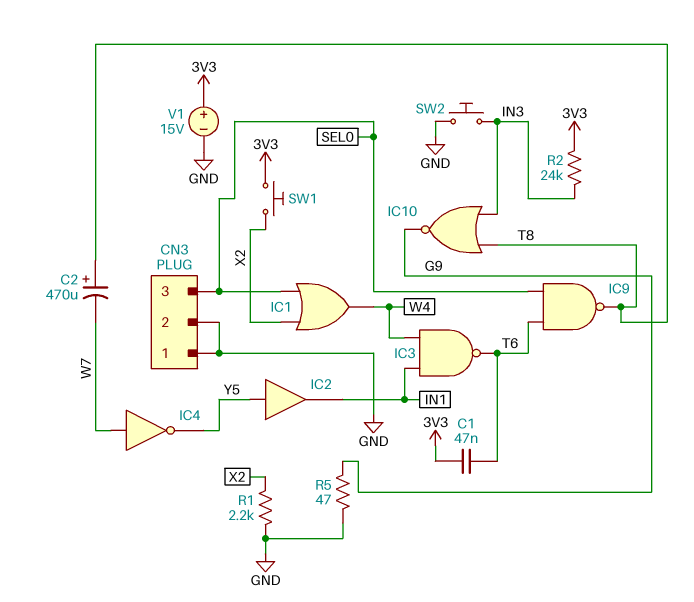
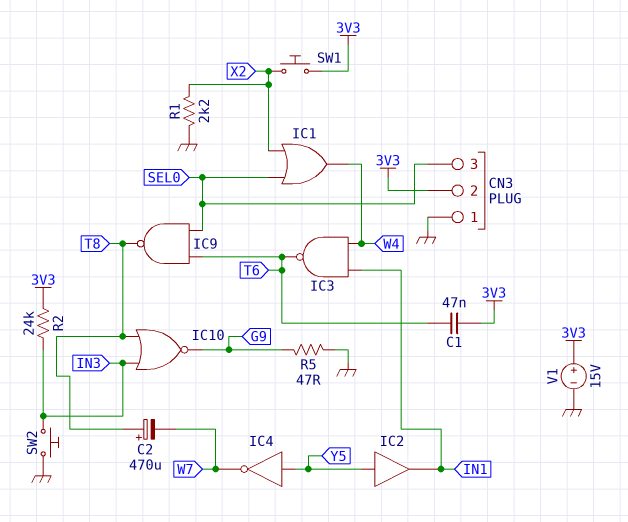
CN3 pin 2: GND -> 3V3
IC4: NOT (in W7, out Y5) -> NOT (in Y5, out W7)

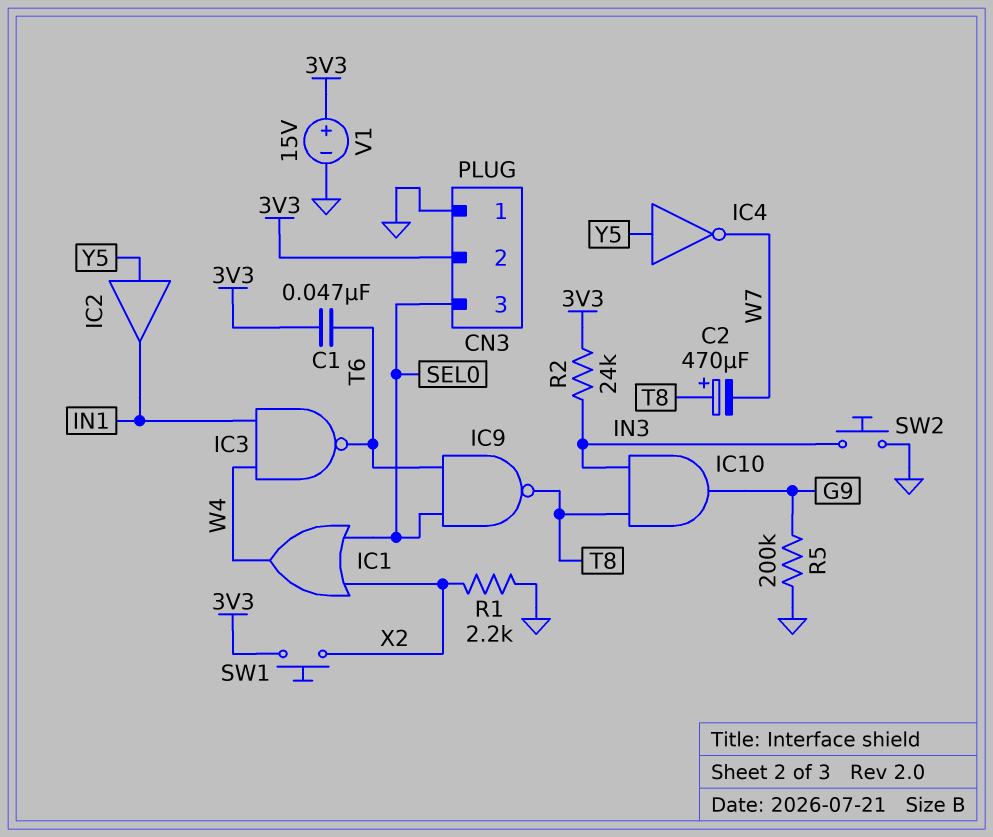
IC10: NOR (in IN3, in T8, out G9) -> AND (in IN3, in T8, out G9)
R5: 47 (G9, GND) -> 200k (G9, GND)

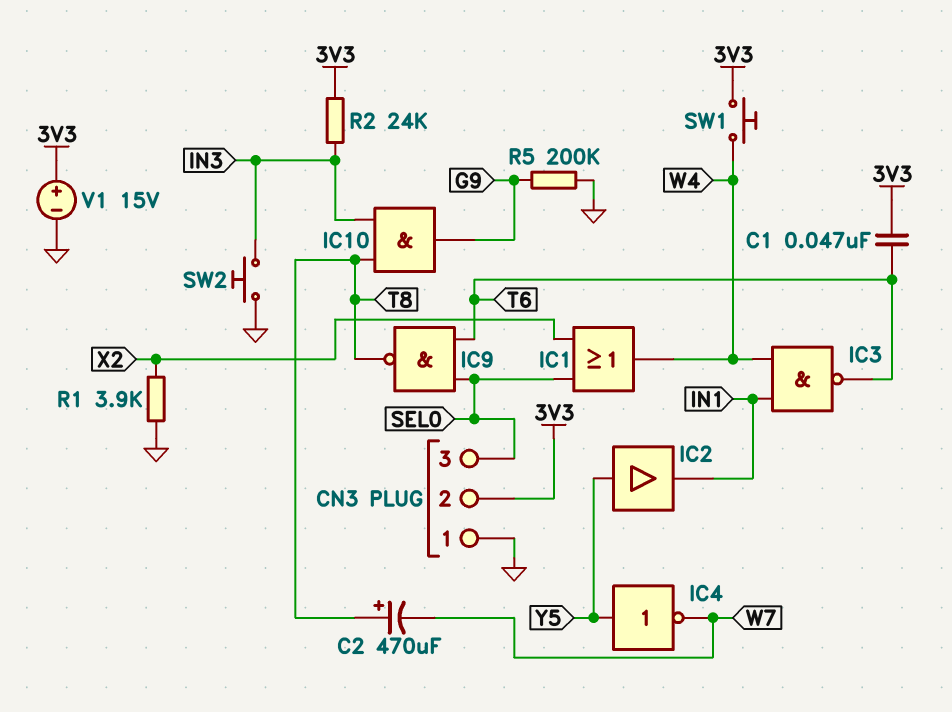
R1: 2.2k (GND, X2) -> 3.9k (GND, X2)
SW1: button (3V3, X2) -> button (3V3, W4)

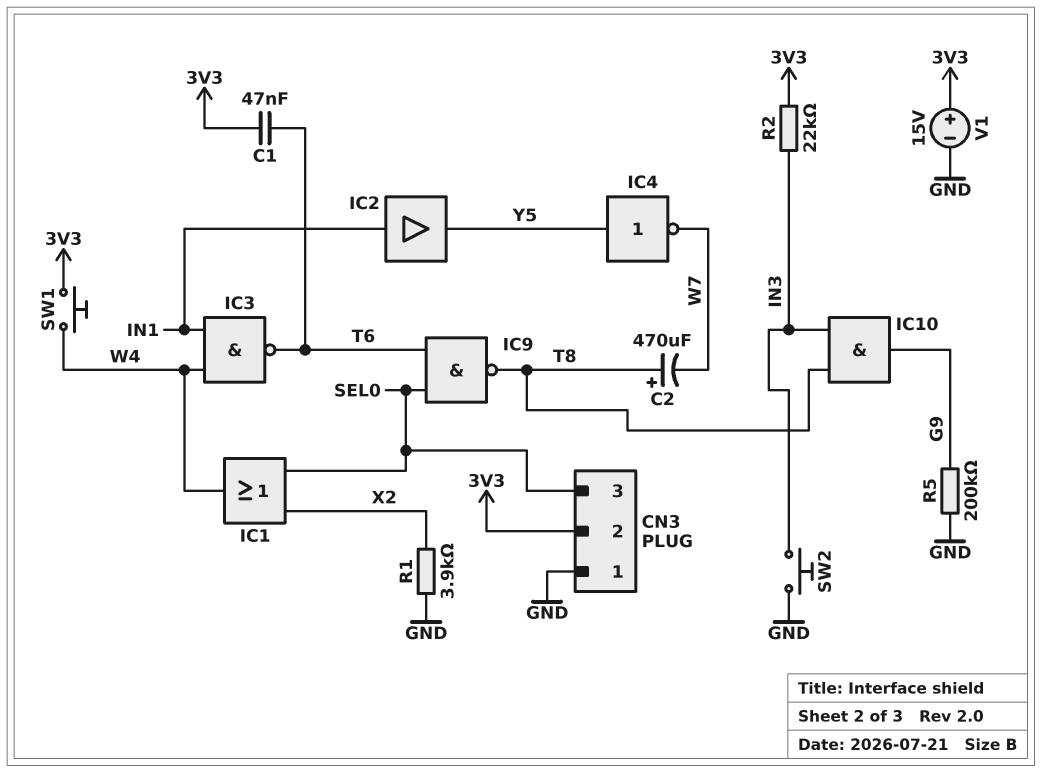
IC2: buffer (in Y5, out IN1) -> buffer (in IN1, out Y5)
R2: 24k (3V3, IN3) -> 22k (3V3, IN3)

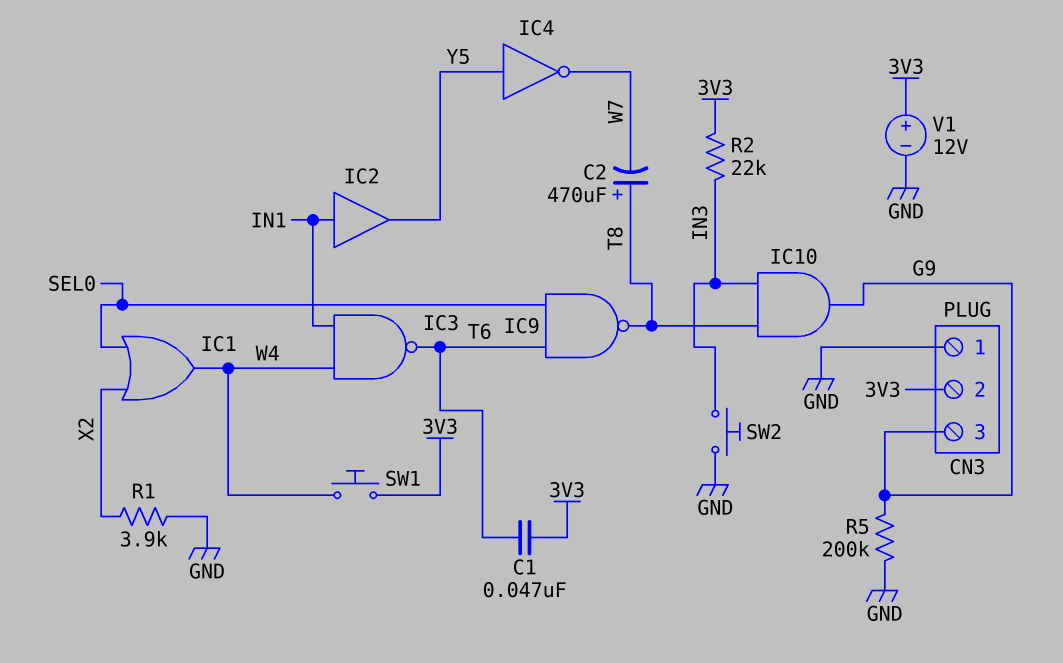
CN3 pin 3: SEL0 -> G9
V1: 15V (plus 3V3, minus GND) -> 12V (plus 3V3, minus GND)

